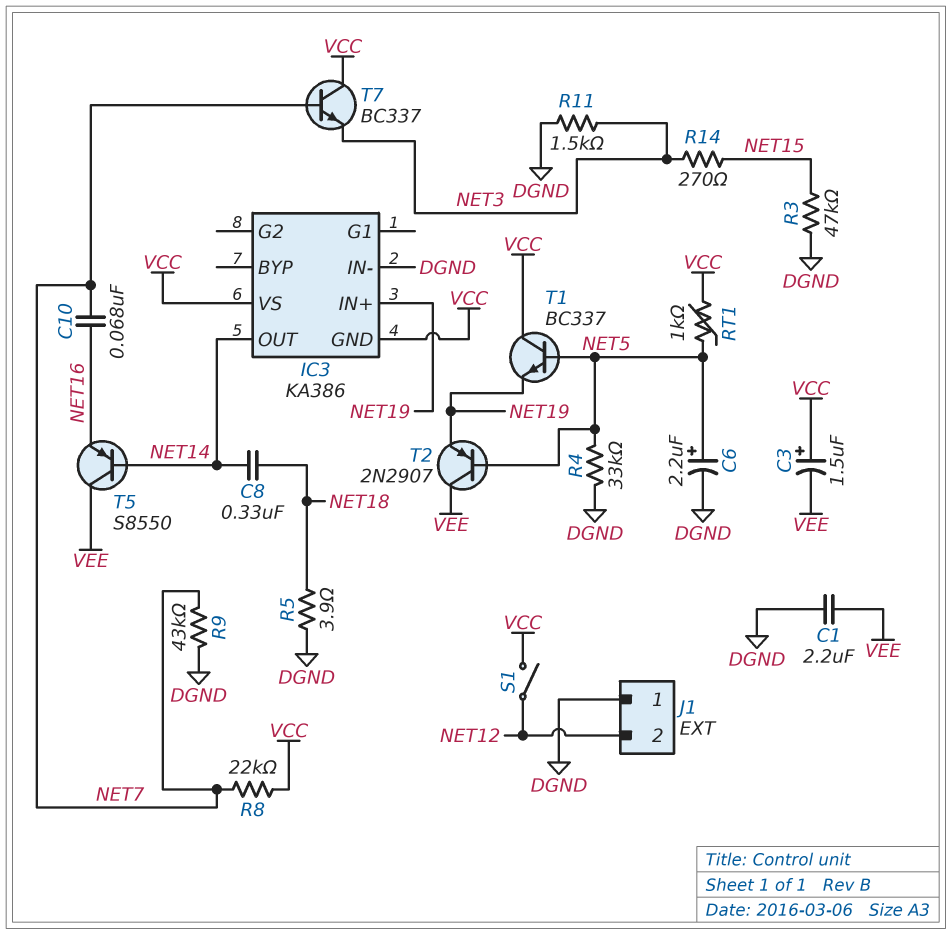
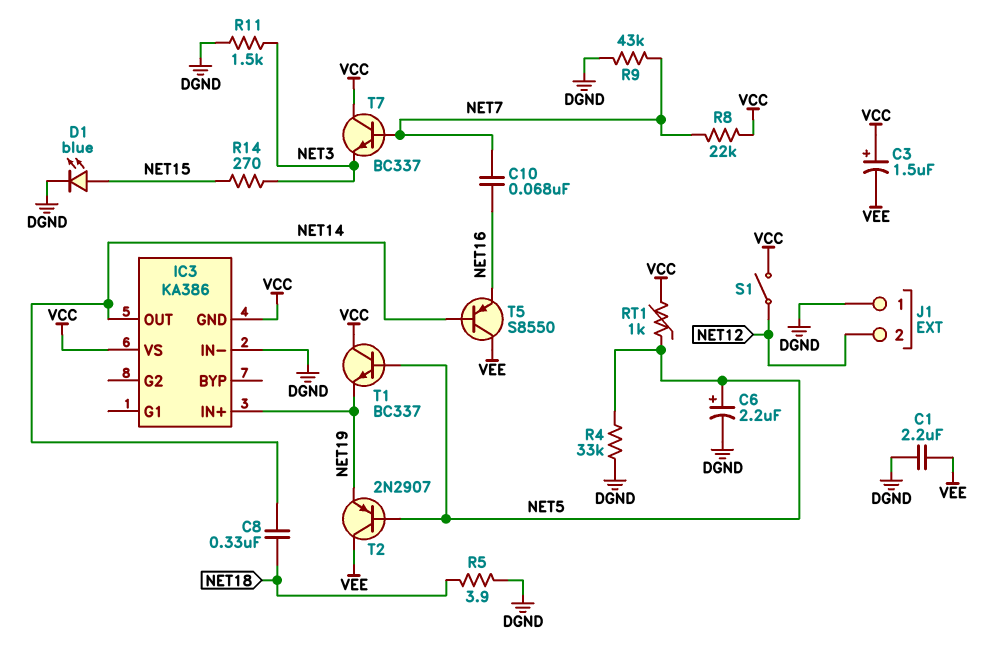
D1: none -> LED blue (A NET15, K DGND)
R3: 47k (DGND, NET15) -> none

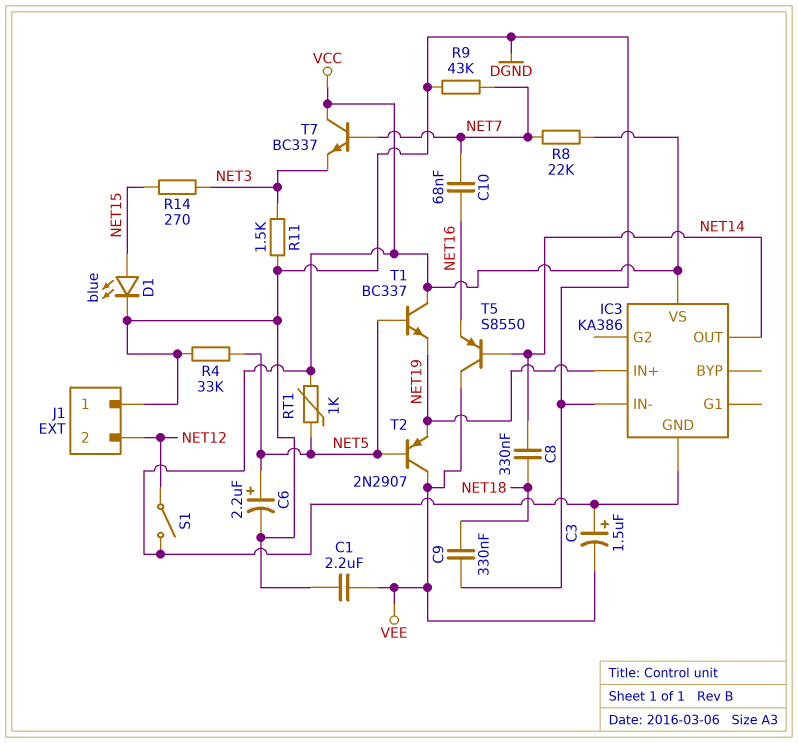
C9: none -> 330nF (DGND, NET18)
R5: 3.9 (DGND, NET18) -> none

